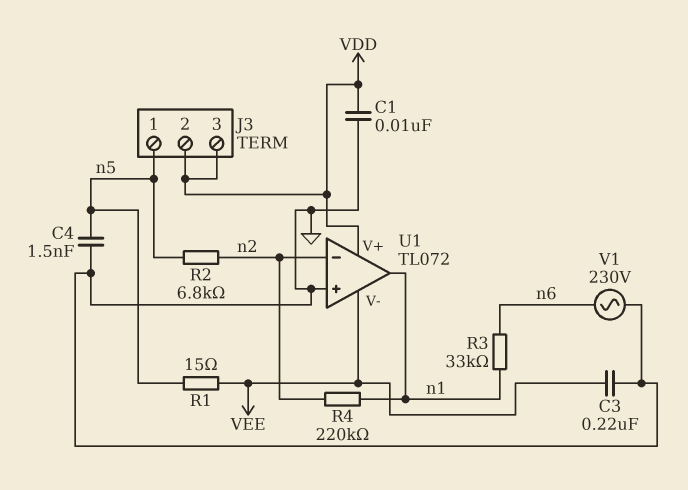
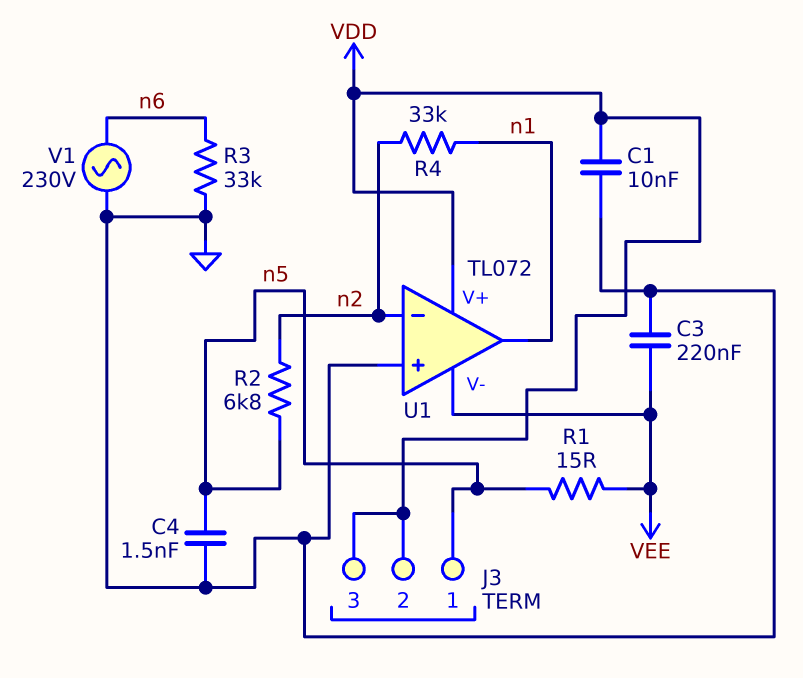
R3: 33k (n1, n6) -> 33k (GND, n6)
R4: 220k (n1, n2) -> 33k (n1, n2)

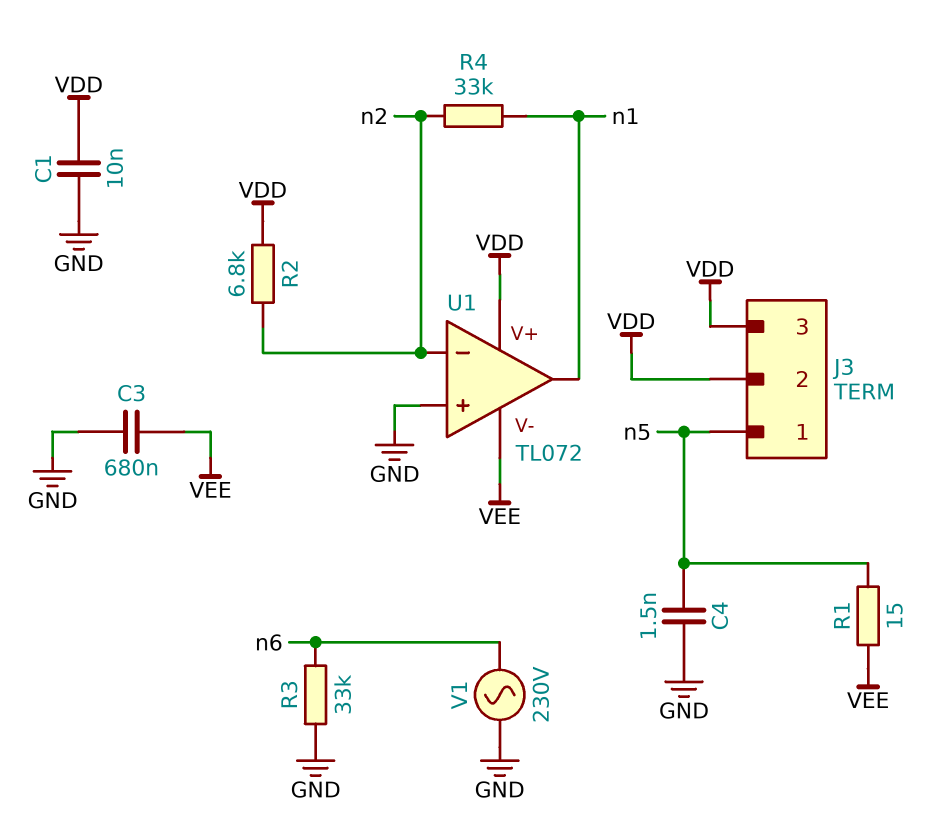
C3: 220nF (GND, VEE) -> 680nF (GND, VEE)
R2: 6.8k (n2, n5) -> 6.8k (VDD, n2)

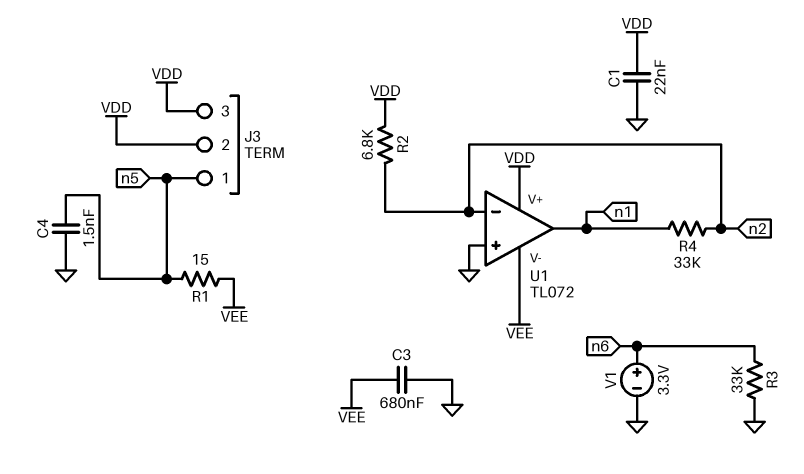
C1: 10nF (GND, VDD) -> 22nF (GND, VDD)
V1: AC 230V (GND, n6) -> 3.3V (plus n6, minus GND)

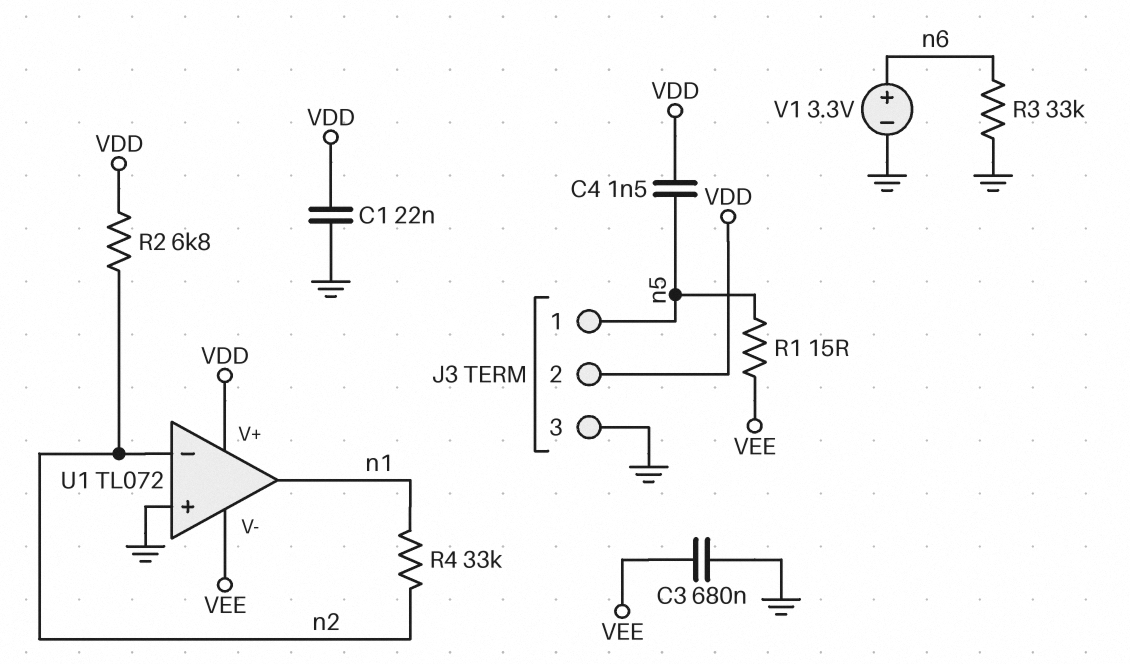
C4: 1.5nF (GND, n5) -> 1.5nF (VDD, n5)
J3 pin 3: VDD -> GND

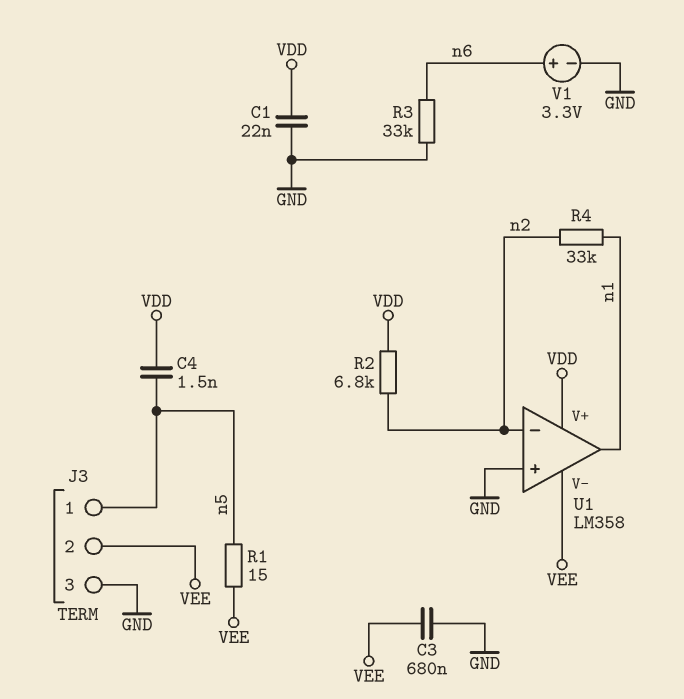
J3 pin 2: VDD -> VEE
U1: TL072 -> LM358

